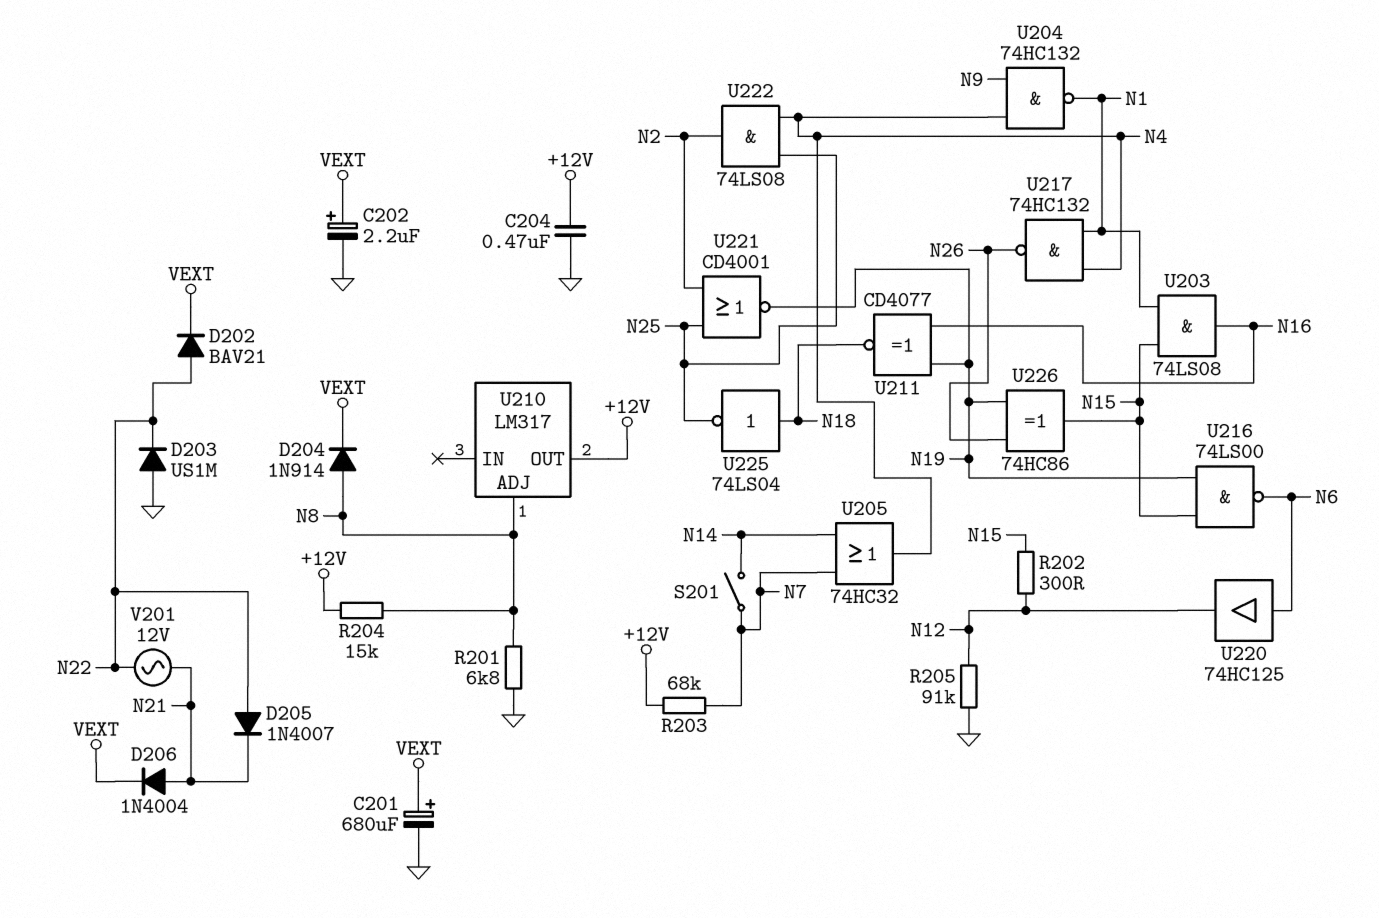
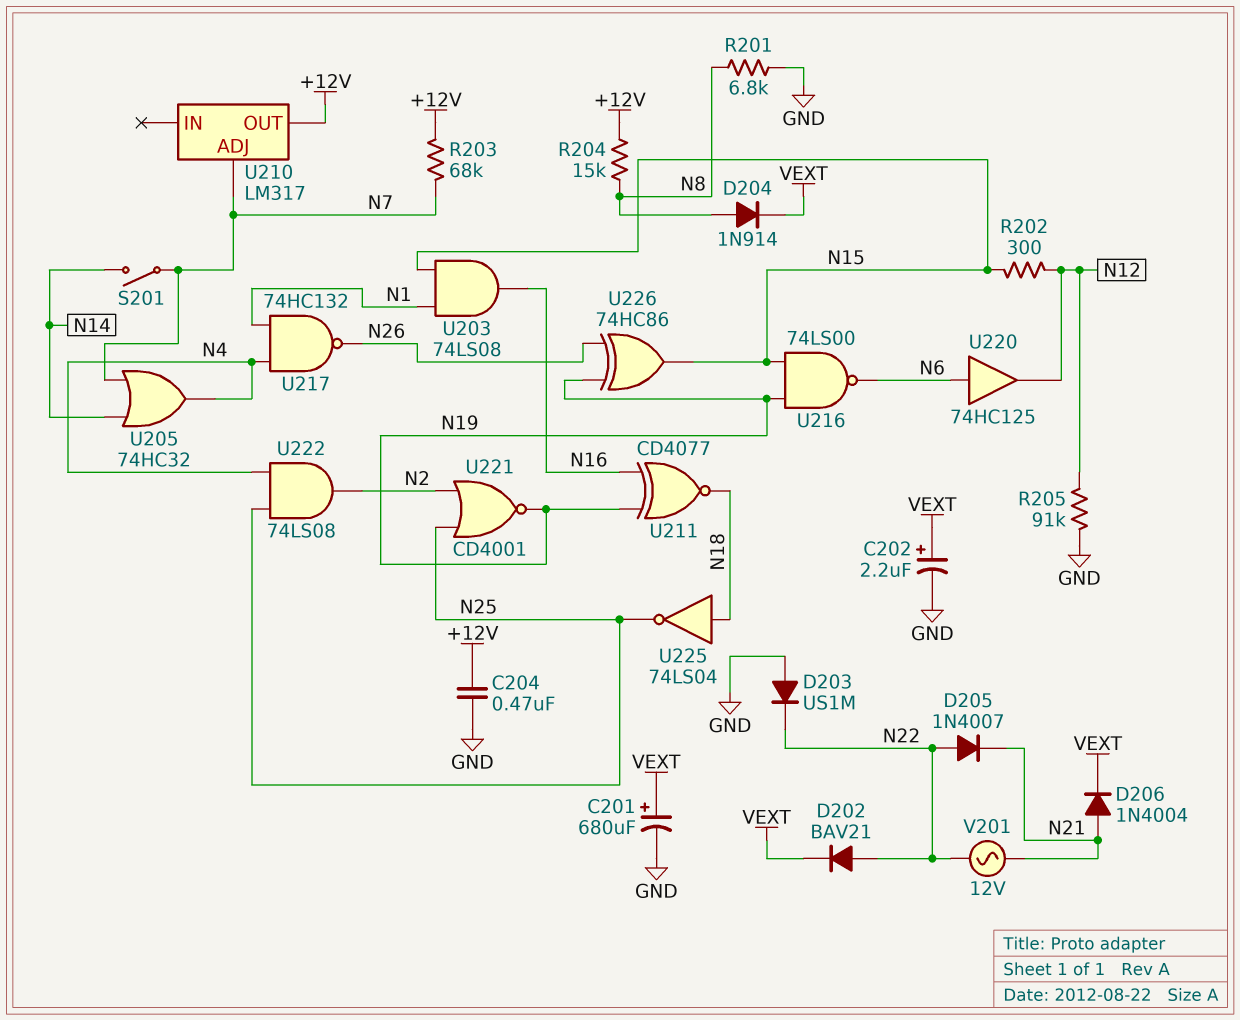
U204: NAND 74HC132 (in N4, in N9, out N1) -> none
U210 pin ADJ: N8 -> N7

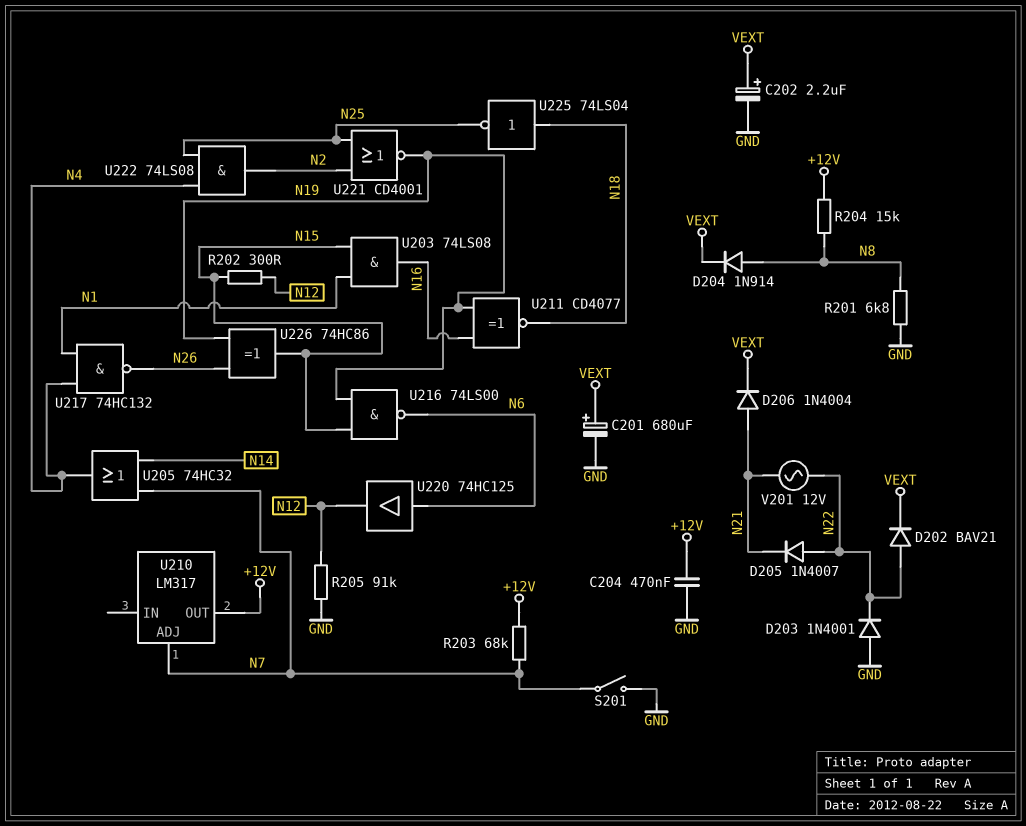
D203: diode US1M (A GND, K N22) -> diode 1N4001 (A GND, K N22)
S201: switch (N7, N14) -> switch (GND, N7)

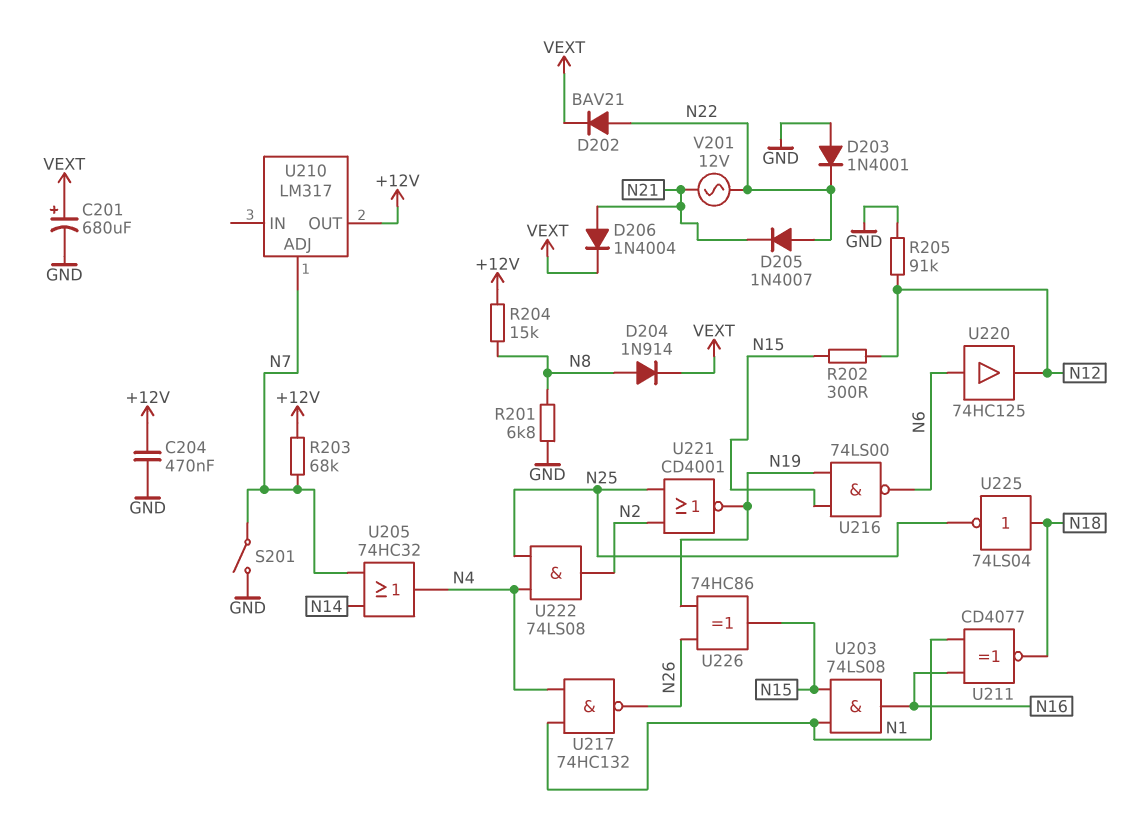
C202: 2.2uF (plus VEXT, minus GND) -> none
U211: XNOR CD4077 (in N16, in N19, out N18) -> XNOR CD4077 (in N1, in N16, out N18)

